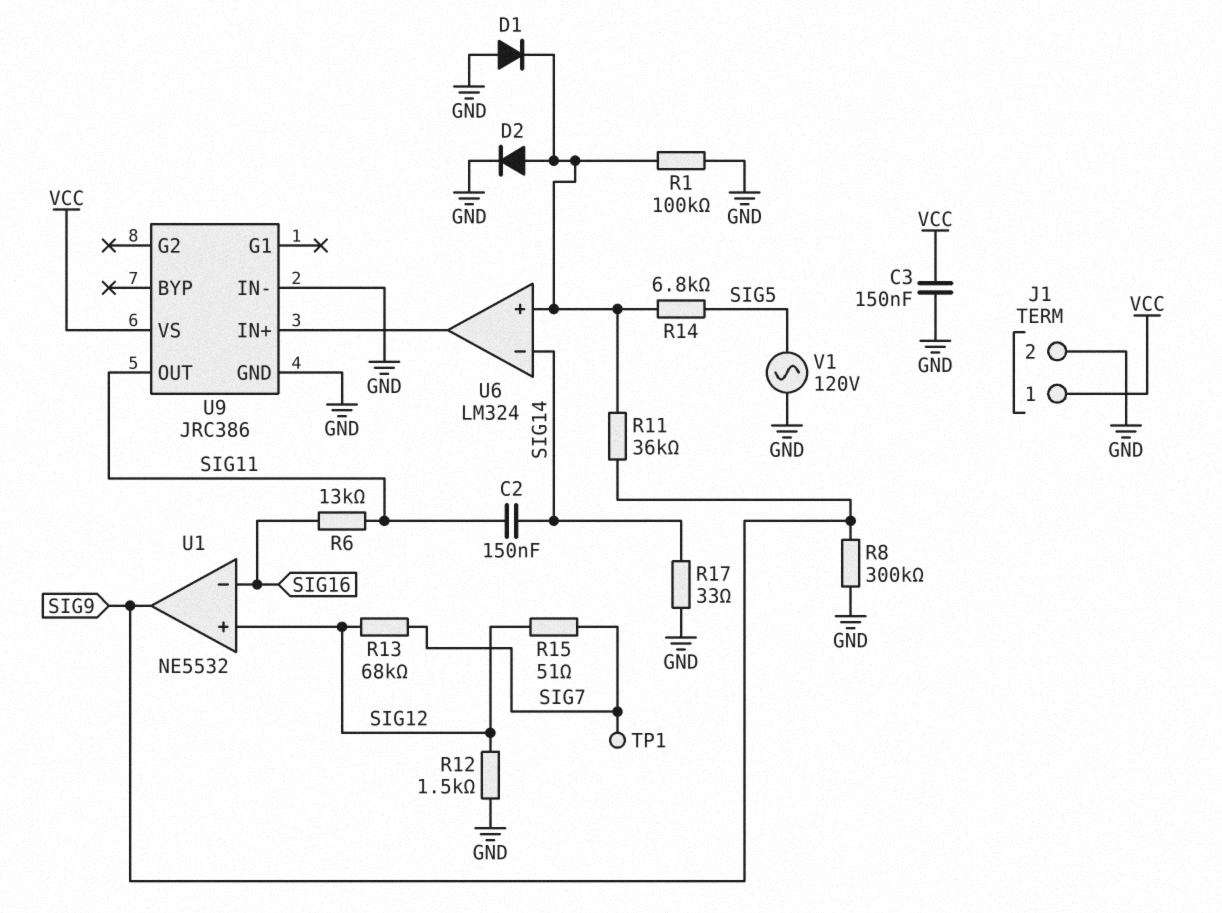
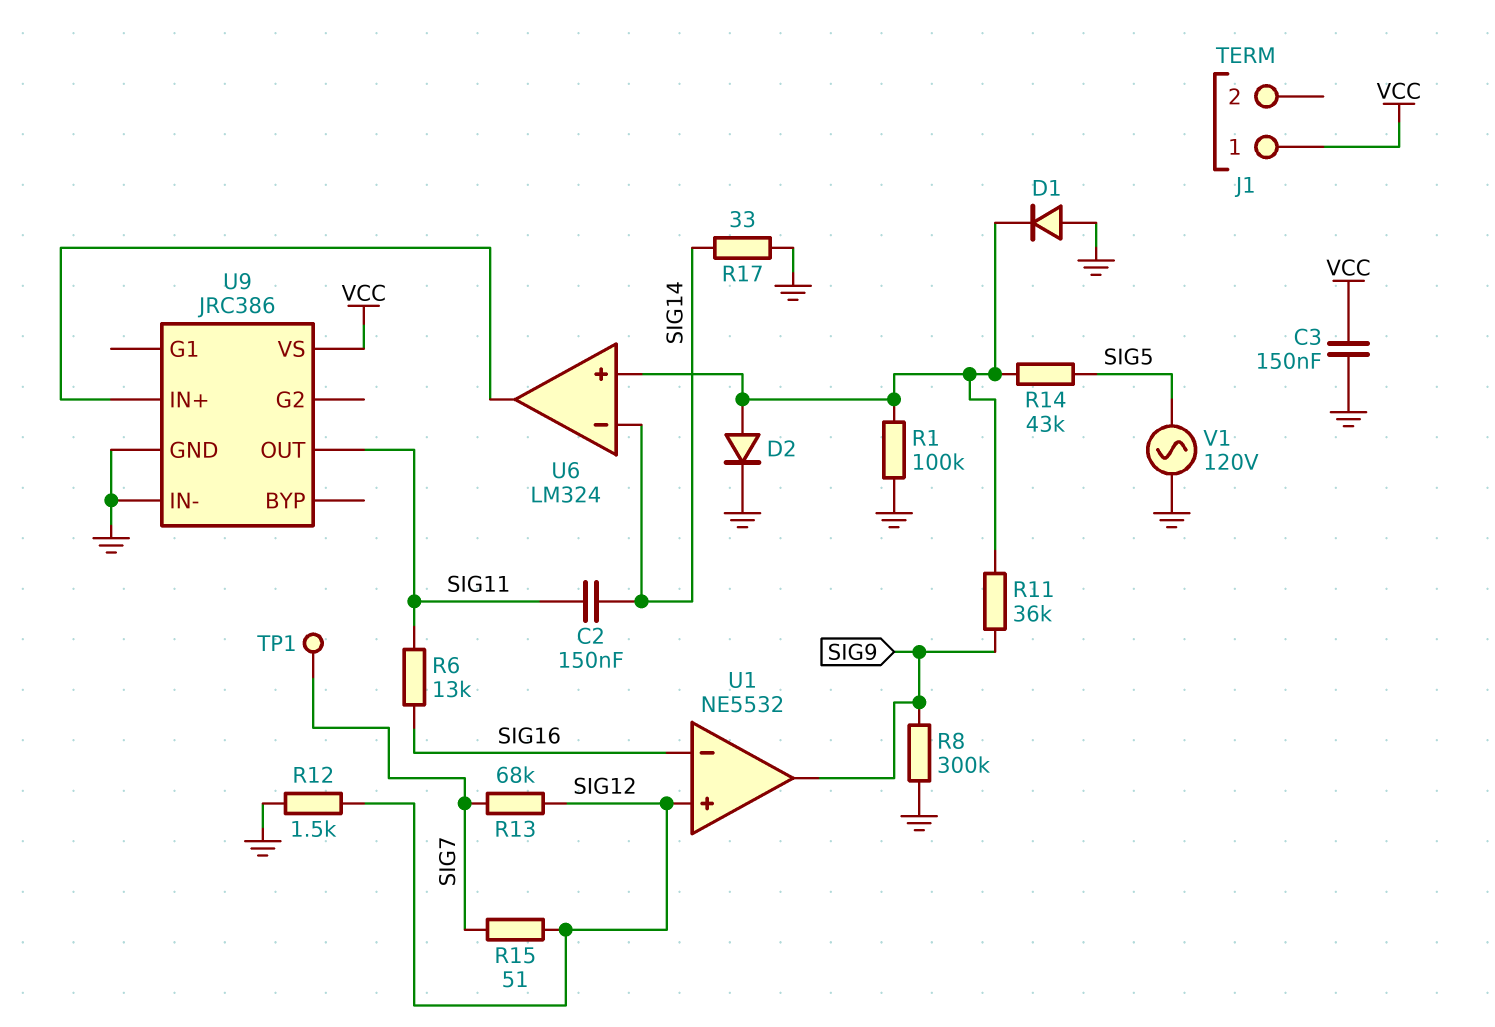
J1 pin 2: GND -> none
R14: 6.8k (SIG5, U6/in+) -> 43k (SIG5, U6/in+)

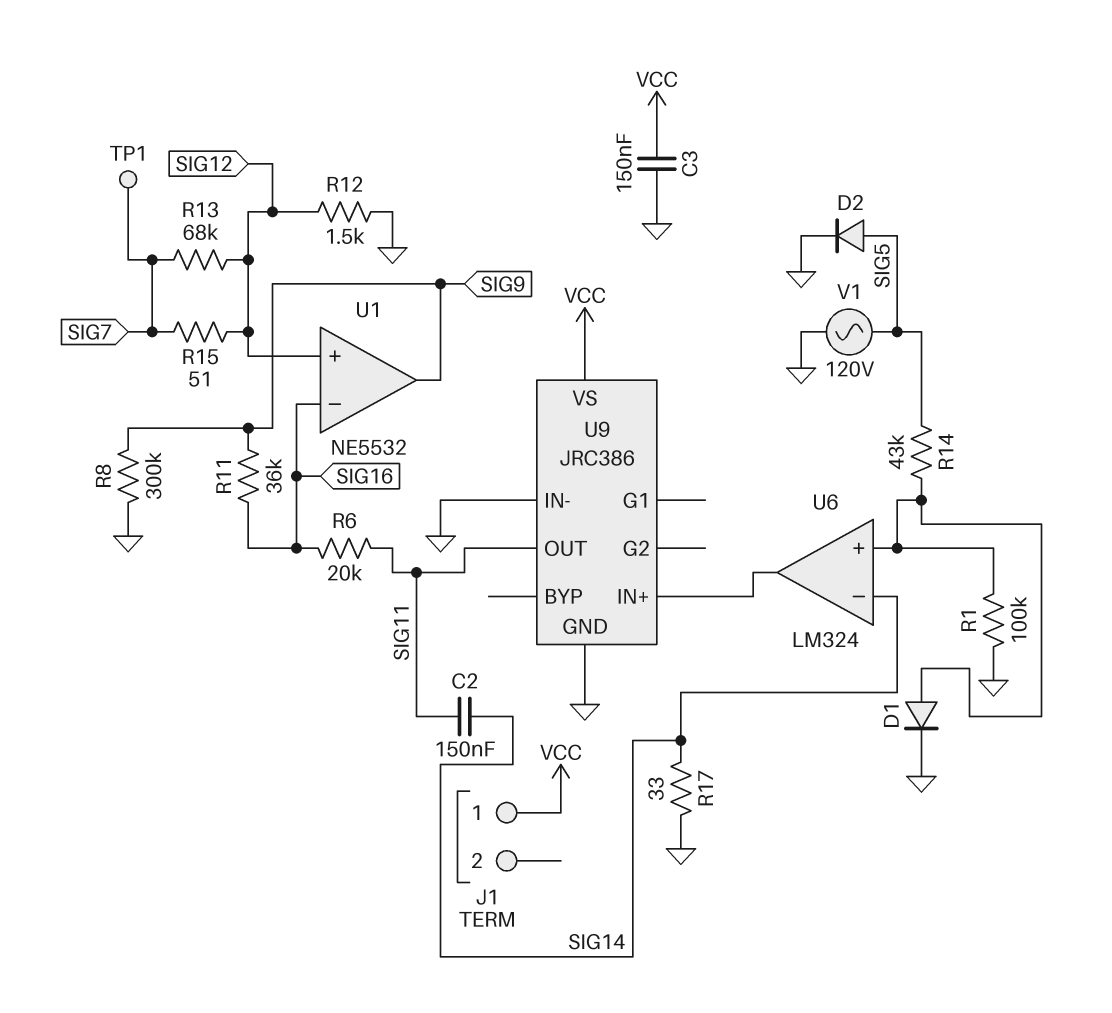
D1: diode (A GND, K U6/in+) -> diode (A U6/in+, K GND)
D2: diode (A U6/in+, K GND) -> diode (A SIG5, K GND)
R6: 13k (SIG11, SIG16) -> 20k (SIG11, SIG16)
R11: 36k (SIG9, U6/in+) -> 36k (SIG9, SIG16)

